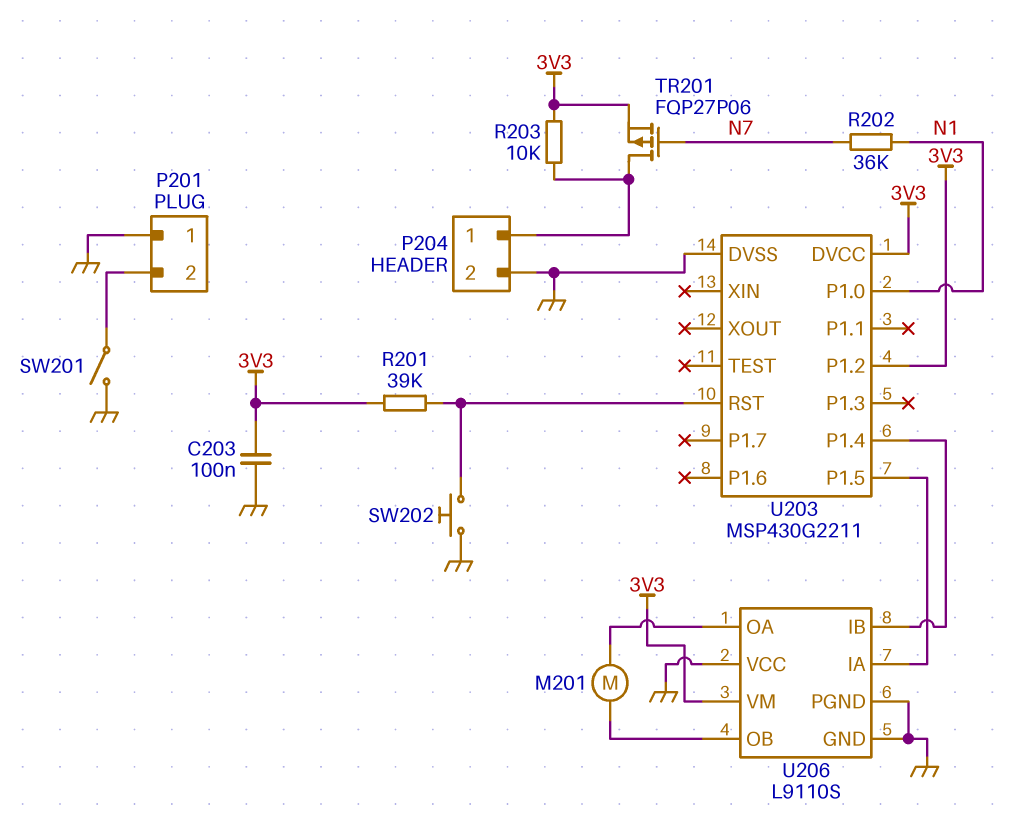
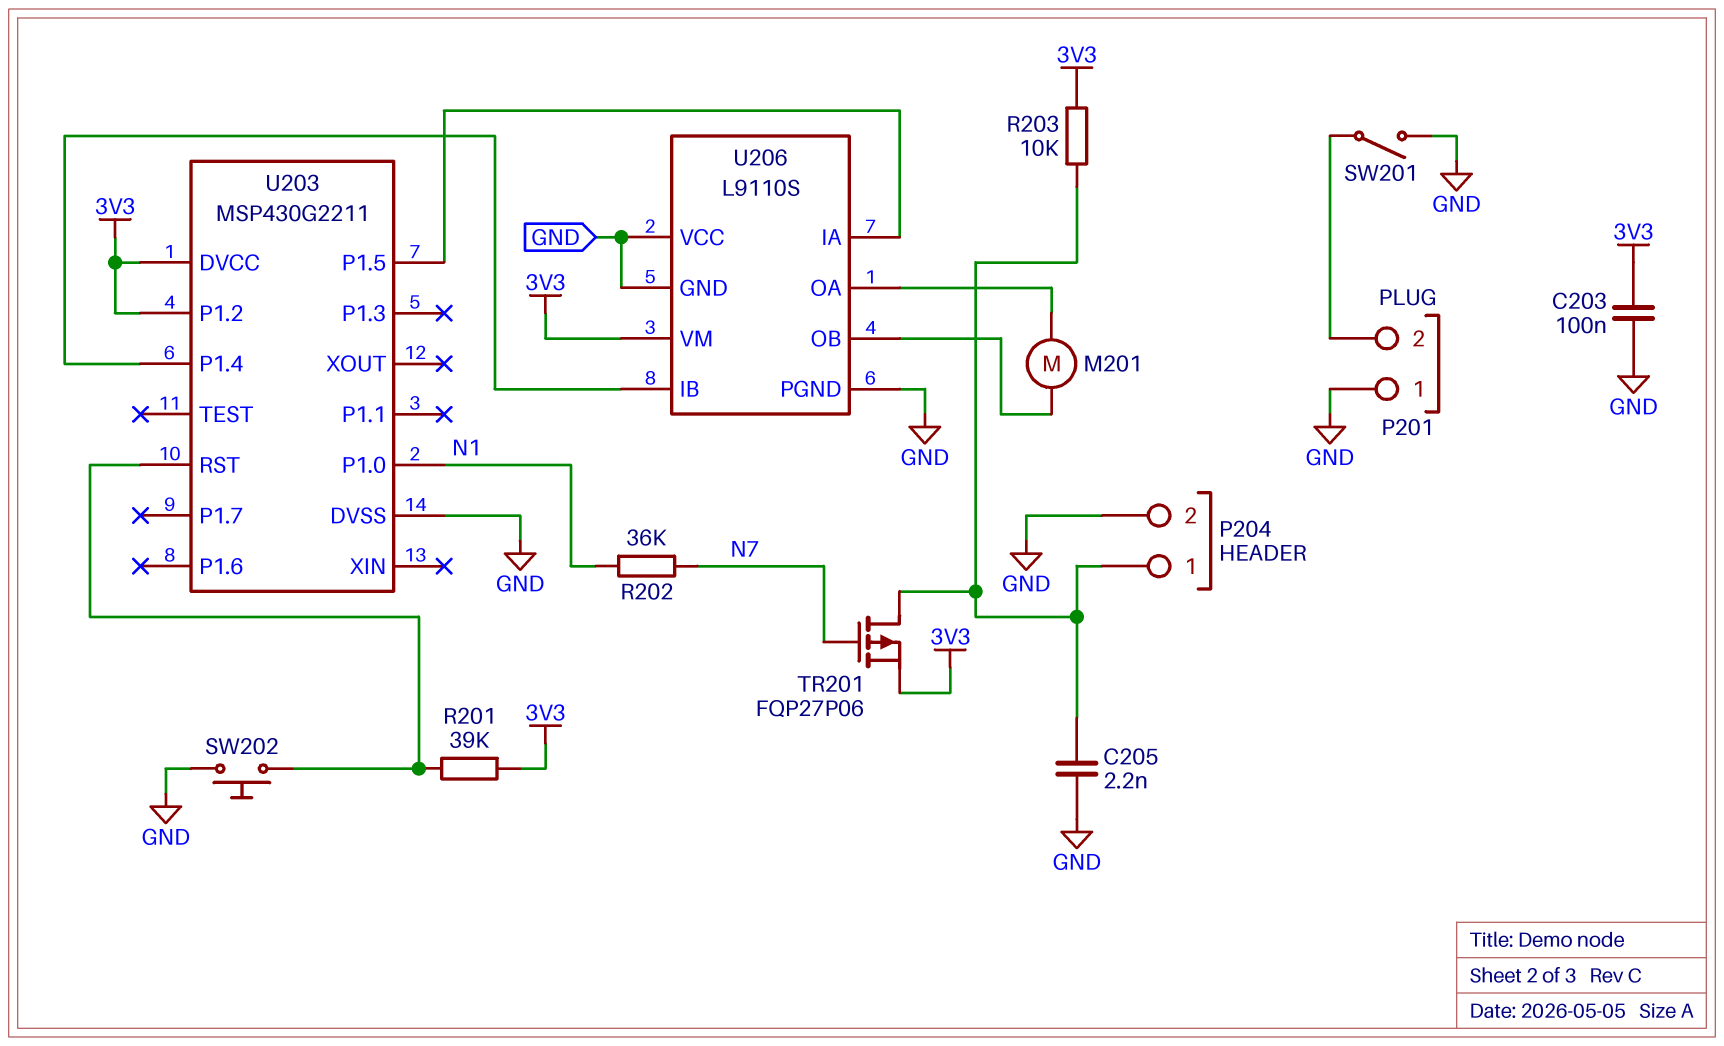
C205: none -> 2.2nF (GND, P204/1)

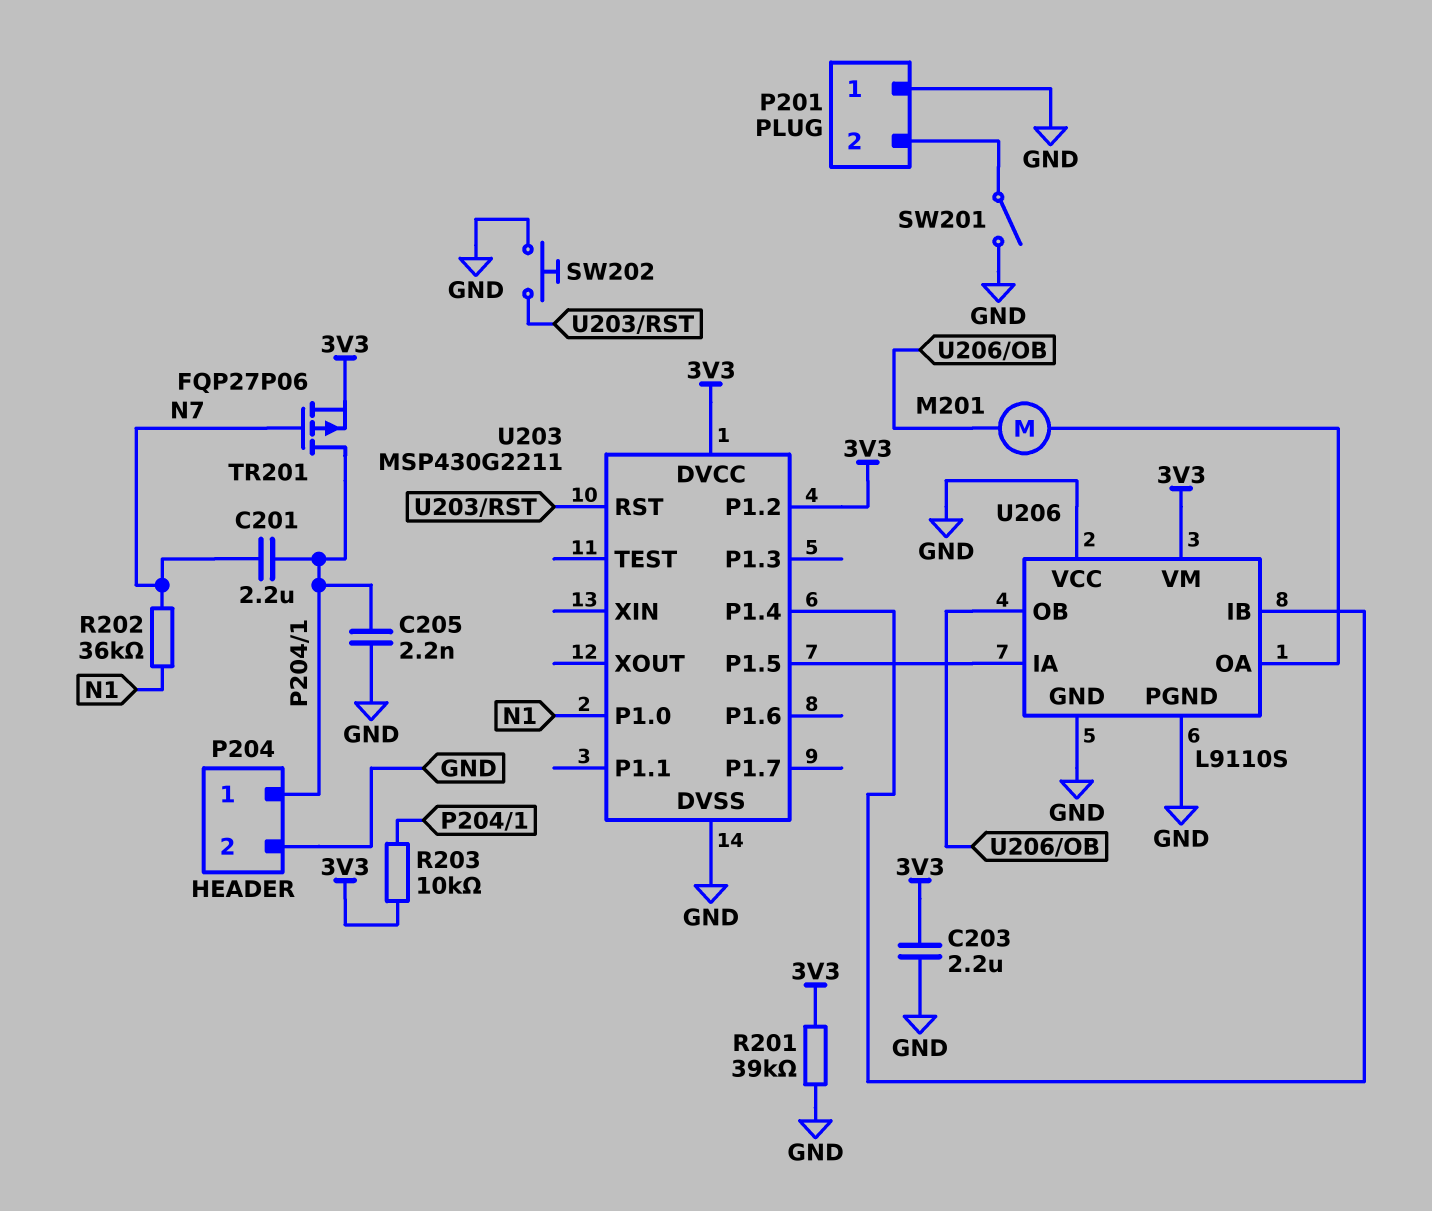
C201: none -> 2.2uF (N7, P204/1)
C203: 100nF (3V3, GND) -> 2.2uF (3V3, GND)
R201: 39k (3V3, U203/RST) -> 39k (3V3, GND)

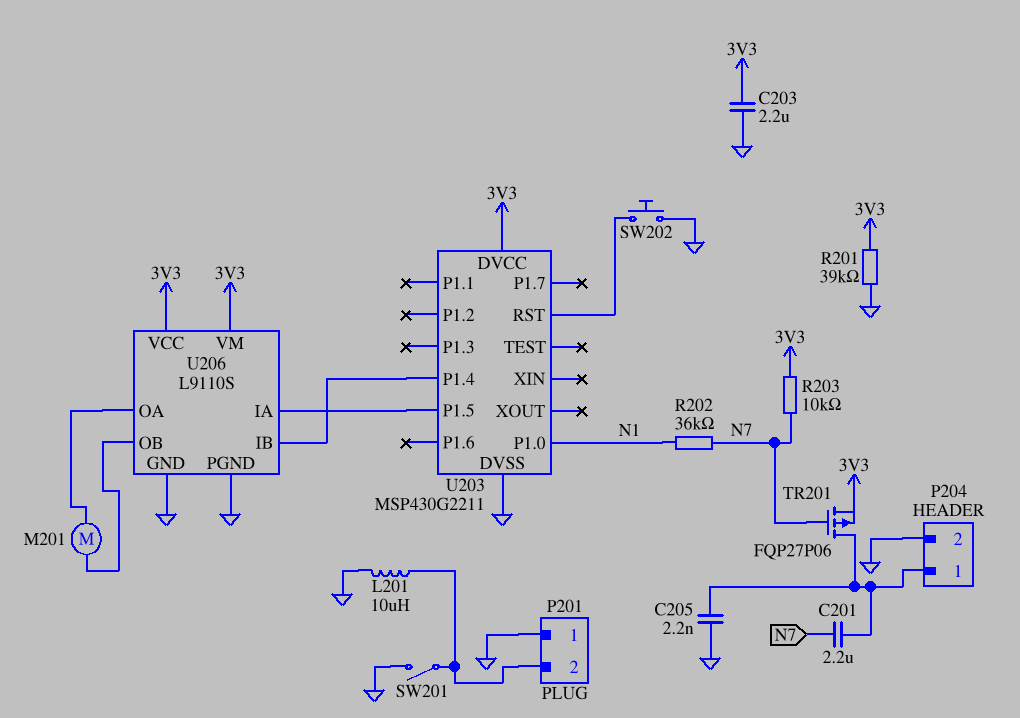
L201: none -> 10uH (GND, P201/2)
R203: 10k (3V3, P204/1) -> 10k (3V3, N7)
U203 pin P1.2: 3V3 -> none
U206 pin VCC: GND -> 3V3

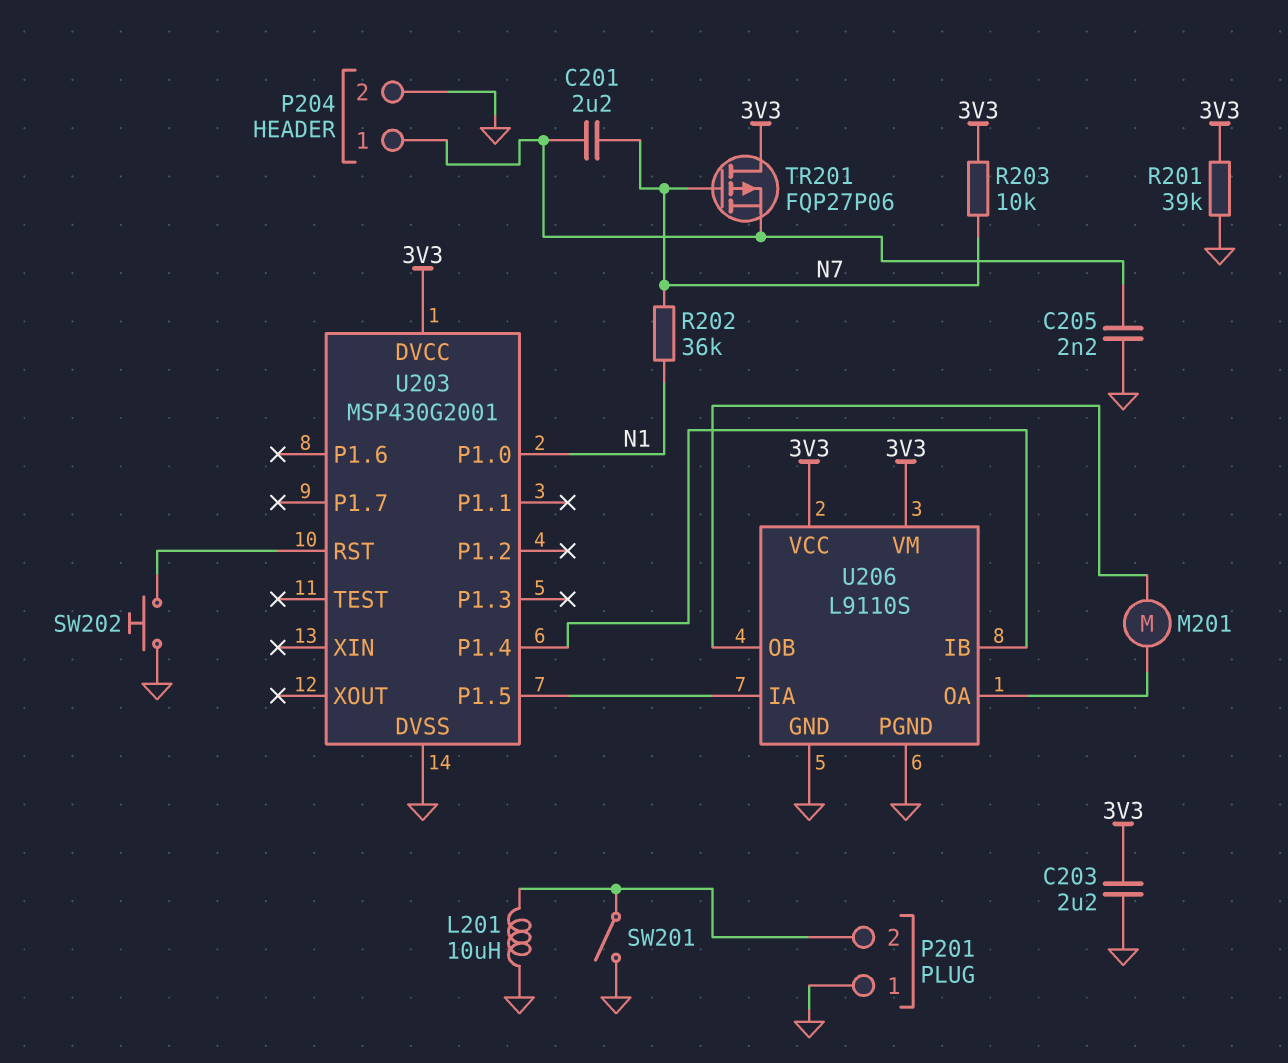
TR201: PMOS FQP27P06 (G N7, D P204/1, S 3V3) -> PMOS FQP27P06 (G N7, D 3V3, S P204/1)
U203: MSP430G2211 -> MSP430G2001

